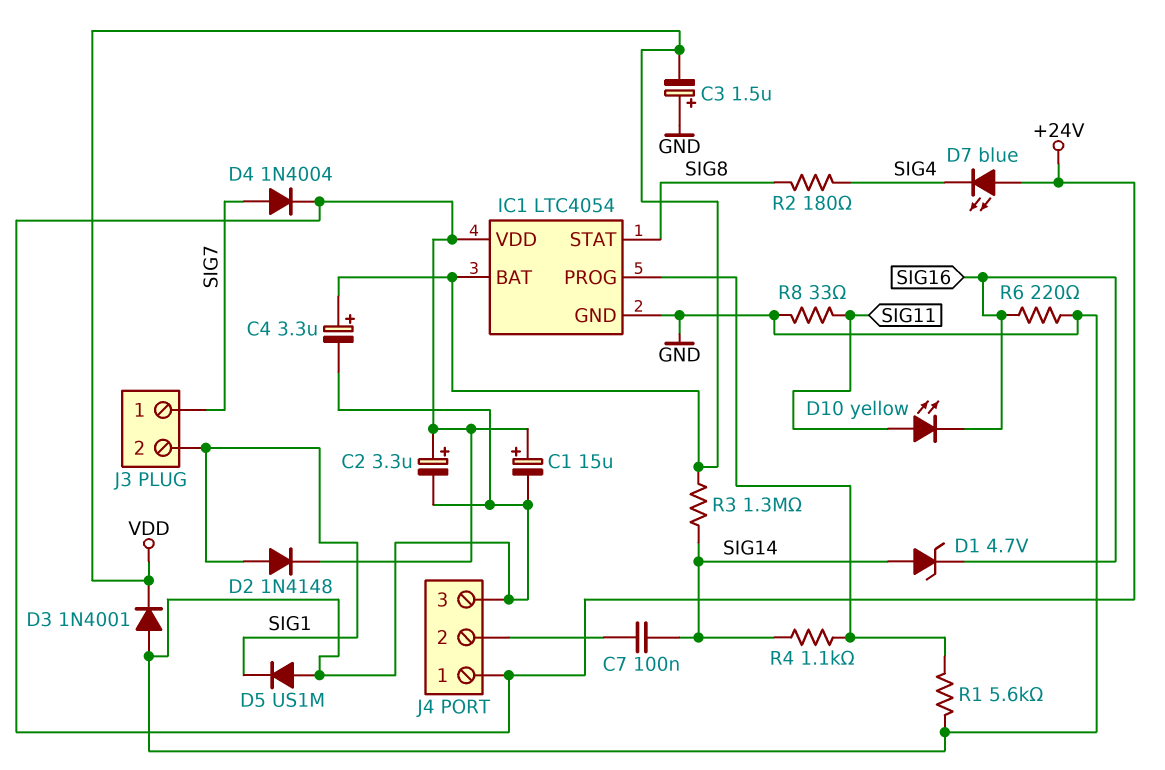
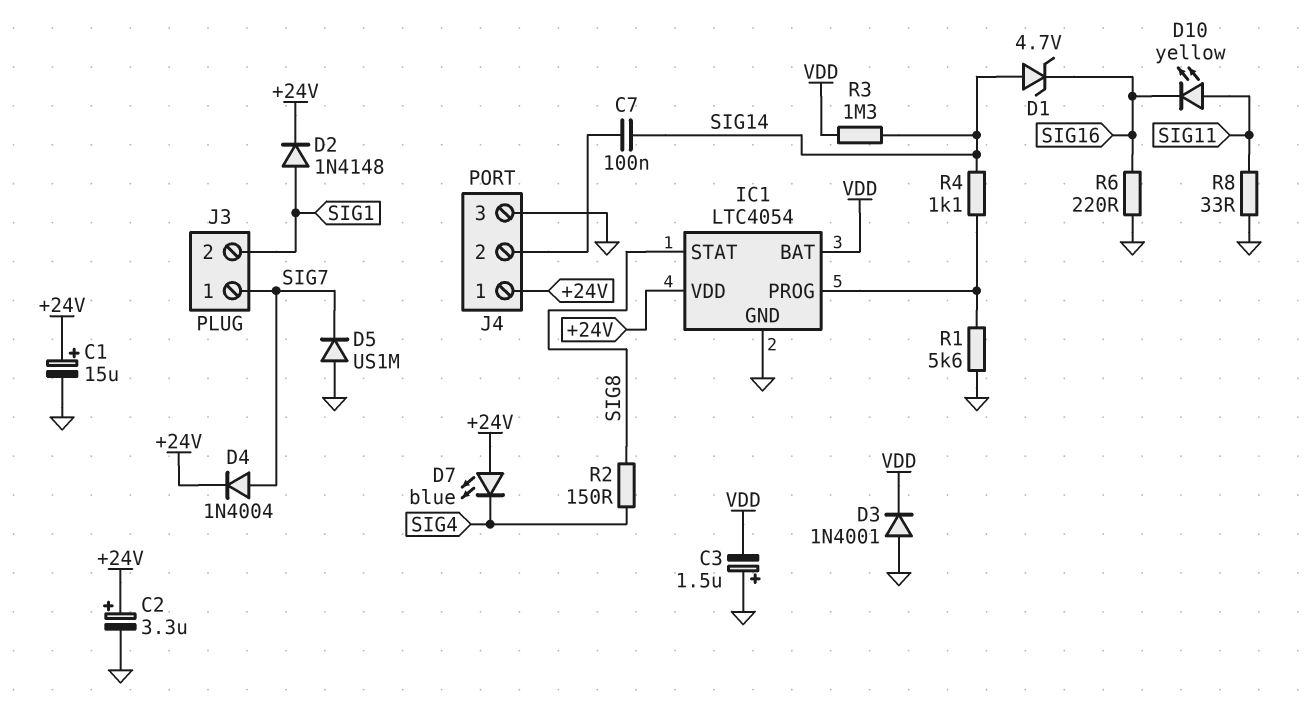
C4: 3.3uF (plus VDD, minus GND) -> none
D5: diode US1M (A GND, K SIG1) -> diode US1M (A GND, K SIG7)
R2: 180 (SIG4, SIG8) -> 150 (SIG4, SIG8)

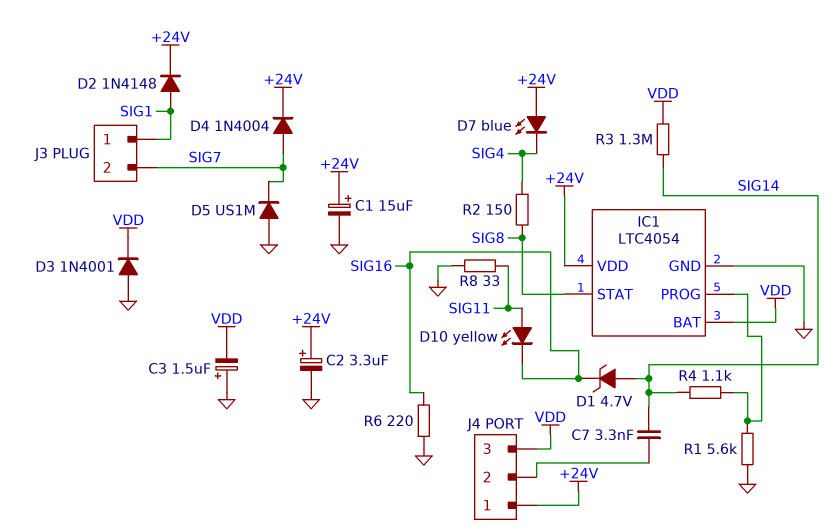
C7: 100nF (J4/2, SIG14) -> 3.3nF (J4/2, SIG14)
J3 pin 1: SIG7 -> SIG1
J3 pin 2: SIG1 -> SIG7
J4 pin 3: GND -> VDD

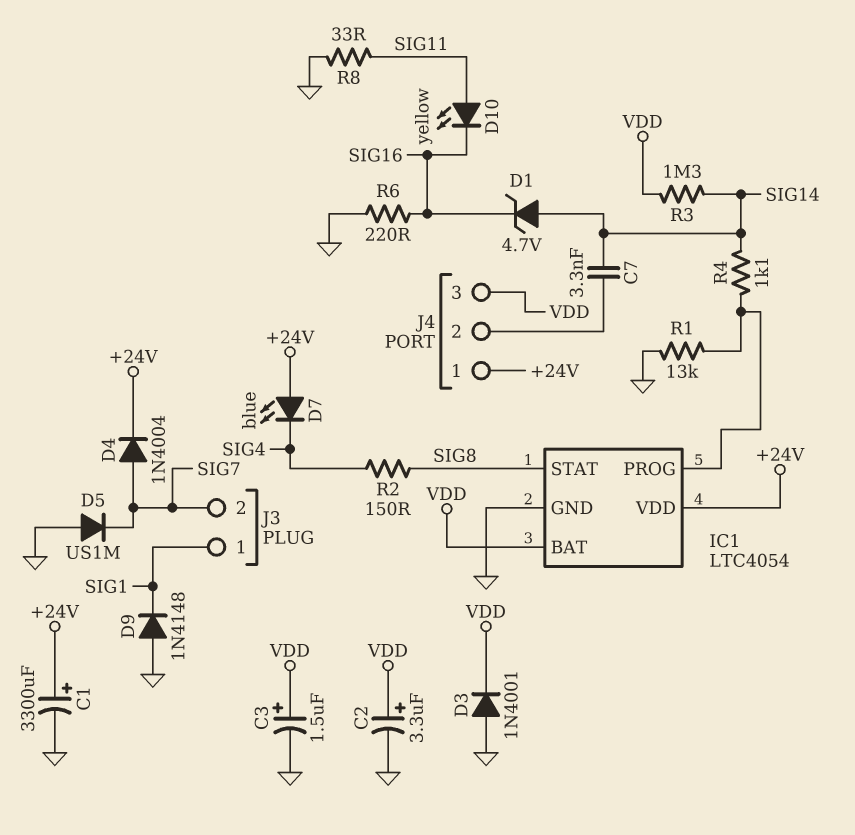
C1: 15uF (plus +24V, minus GND) -> 3300uF (plus +24V, minus GND)
C2: 3.3uF (plus +24V, minus GND) -> 3.3uF (plus VDD, minus GND)
C3: 1.5uF (plus GND, minus VDD) -> 1.5uF (plus VDD, minus GND)
D2: diode 1N4148 (A SIG1, K +24V) -> none
D9: none -> diode 1N4148 (A GND, K SIG1)
R1: 5.6k (GND, IC1/PROG) -> 13k (GND, IC1/PROG)

